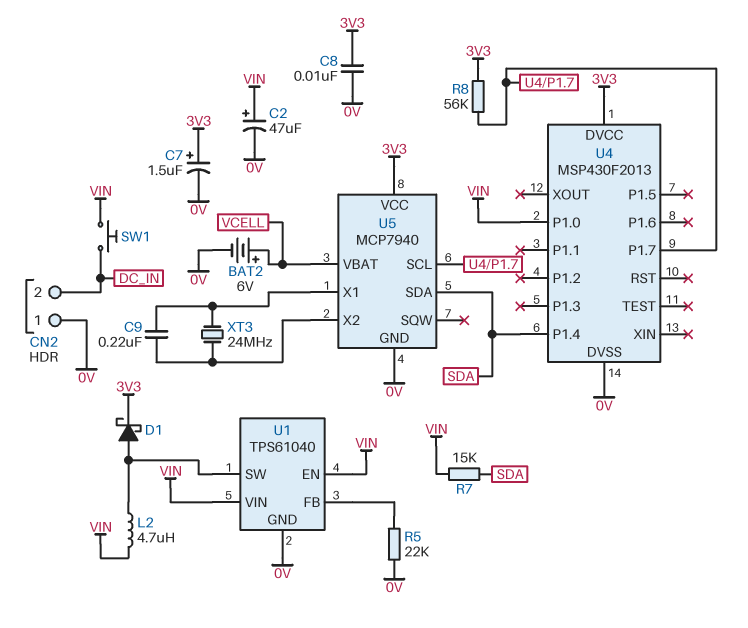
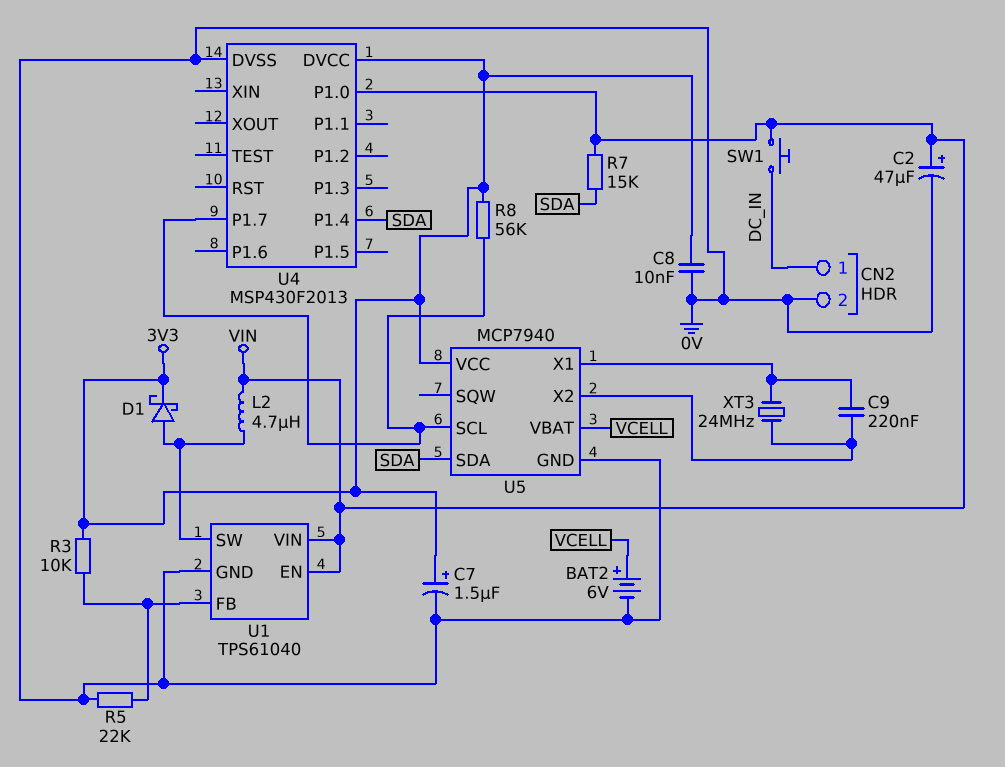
CN2 pin 1: 0V -> DC_IN
CN2 pin 2: DC_IN -> 0V
R3: none -> 10k (3V3, U1/FB)

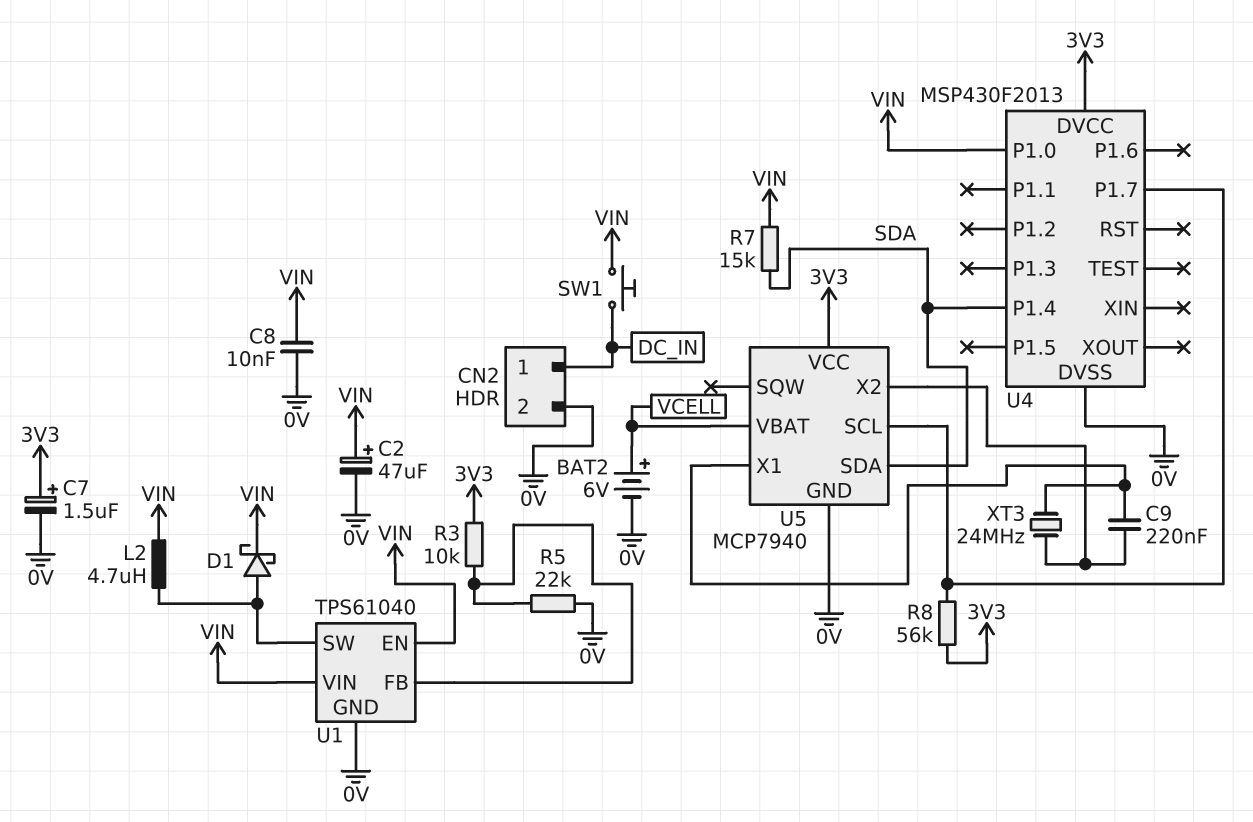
C8: 10nF (0V, 3V3) -> 10nF (0V, VIN)
D1: schottky (A U1/SW, K 3V3) -> schottky (A U1/SW, K VIN)

